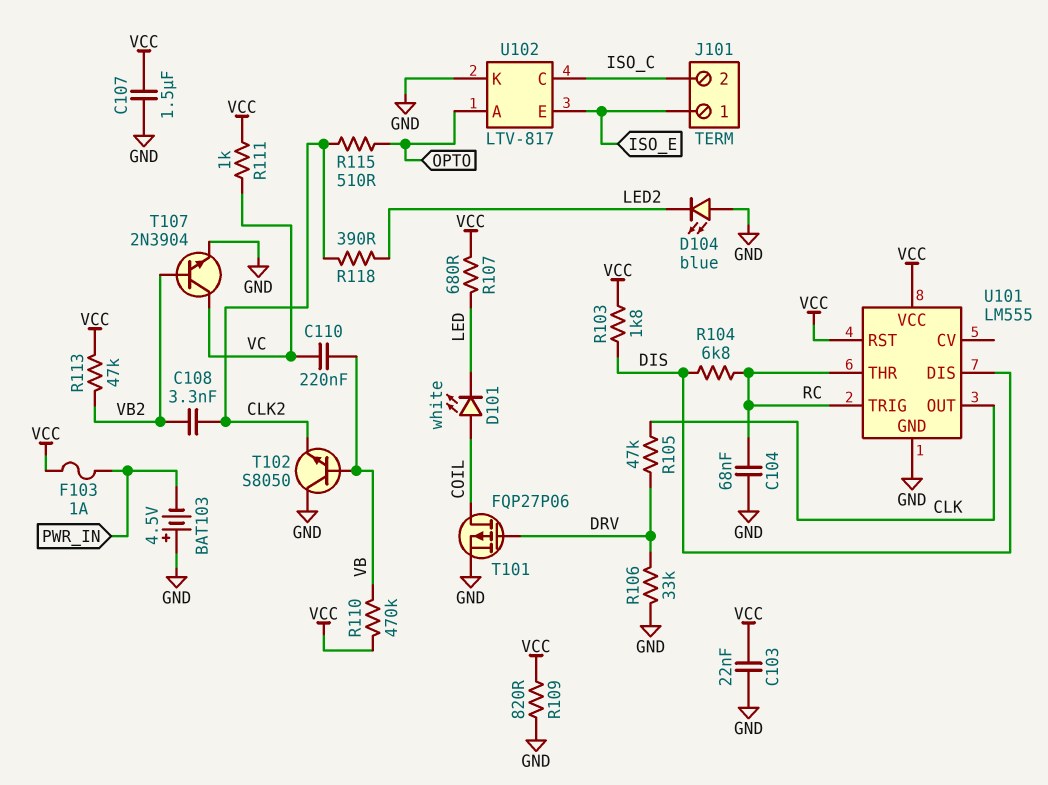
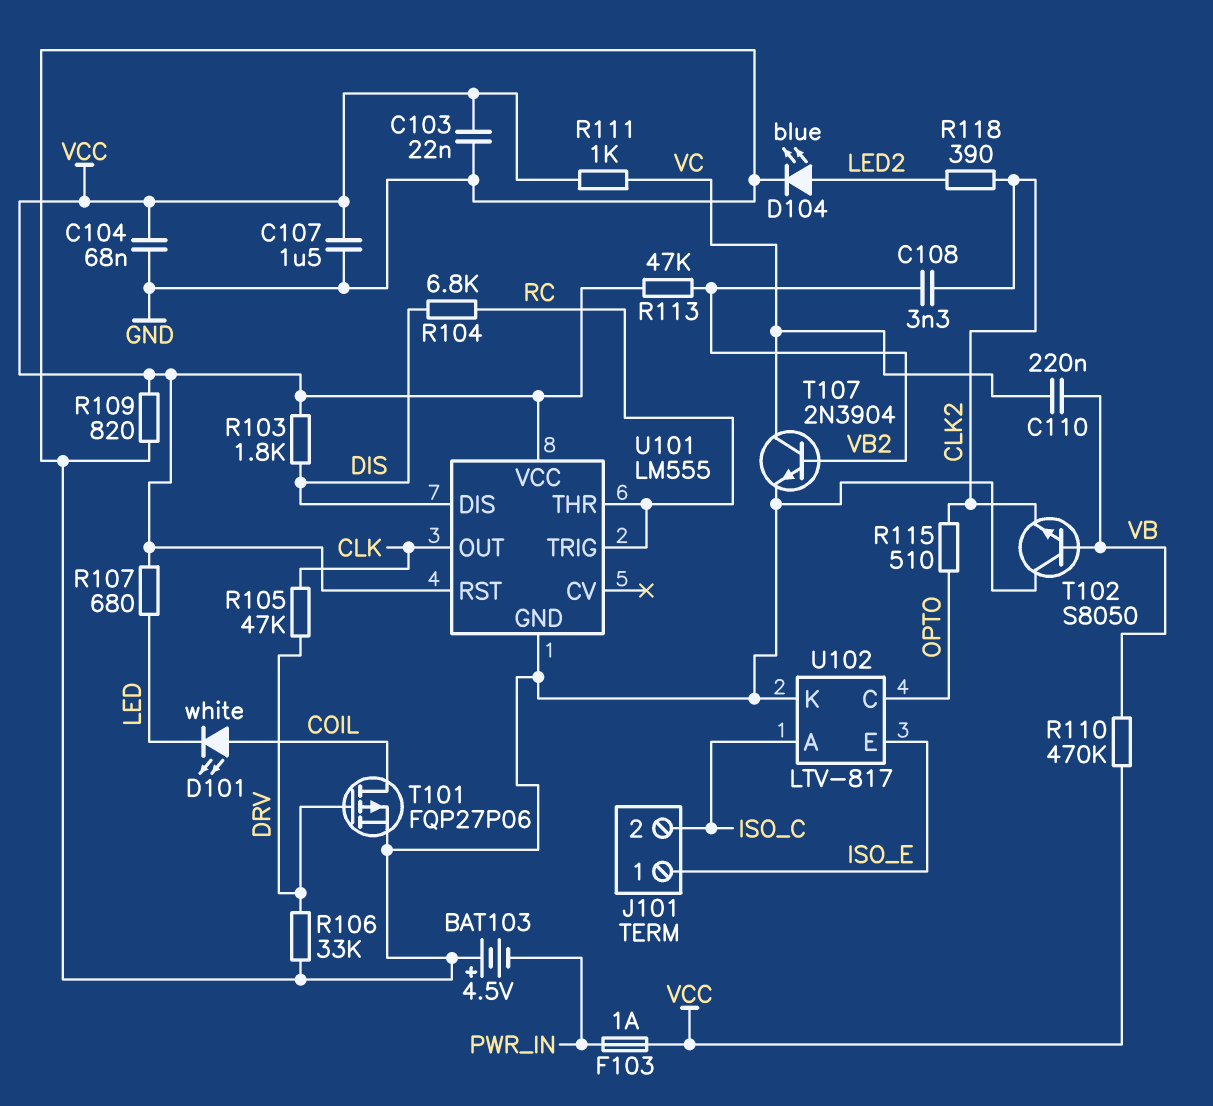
C104: 68nF (GND, RC) -> 68nF (GND, VCC)
D104: LED blue (A GND, K LED2) -> LED blue (A LED2, K GND)
U102 pin A: OPTO -> ISO_C
U102 pin C: ISO_C -> OPTO

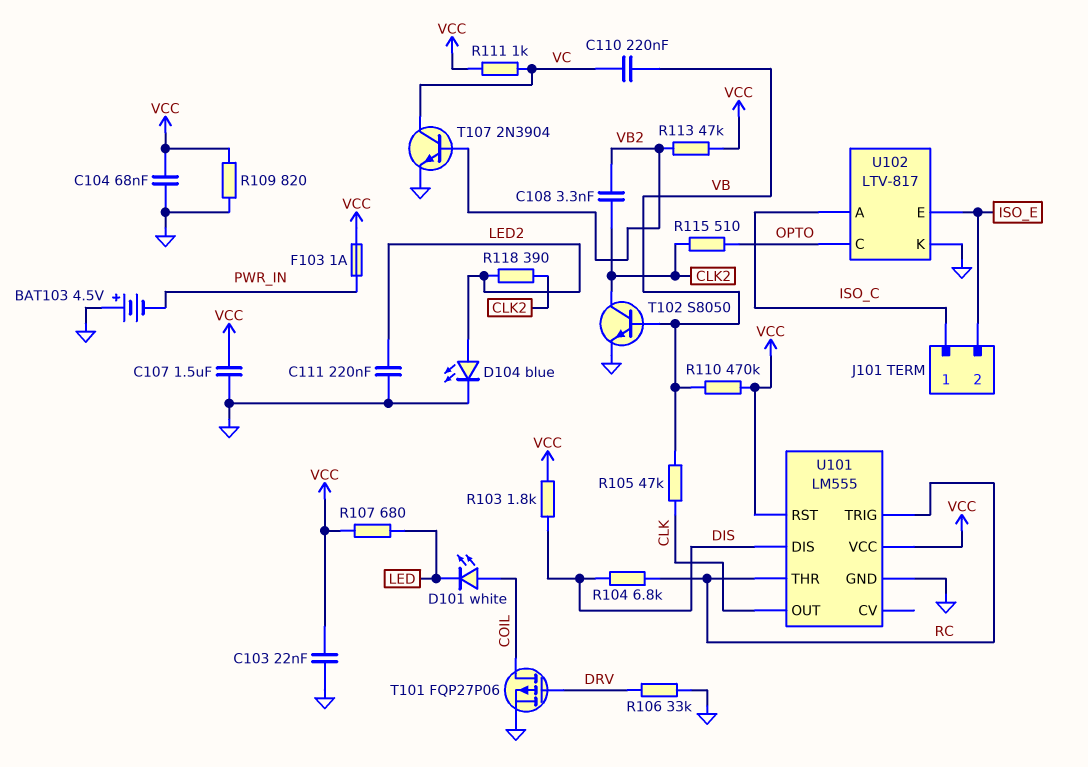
C111: none -> 220nF (GND, LED2)
J101 pin 1: ISO_E -> ISO_C
J101 pin 2: ISO_C -> ISO_E
R105: 47k (CLK, DRV) -> 47k (CLK, VB)
T102: NPN S8050 (B VB, C GND, E CLK2) -> NPN S8050 (B VB, C CLK2, E GND)

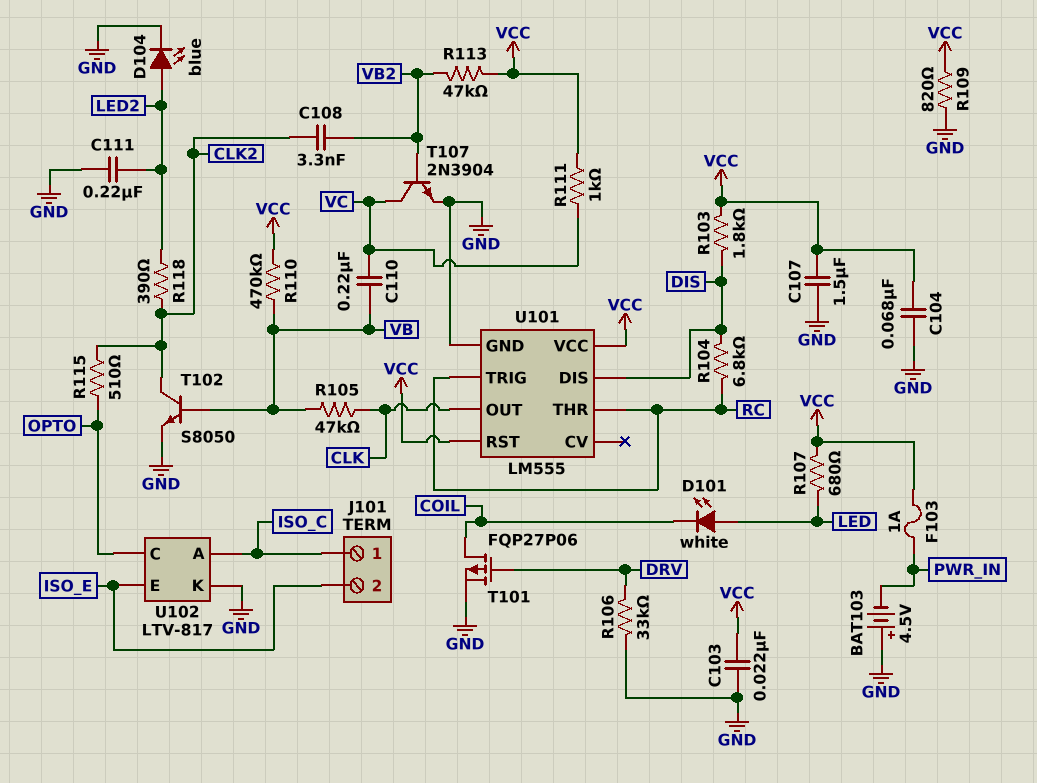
D101: LED white (A COIL, K LED) -> LED white (A LED, K COIL)

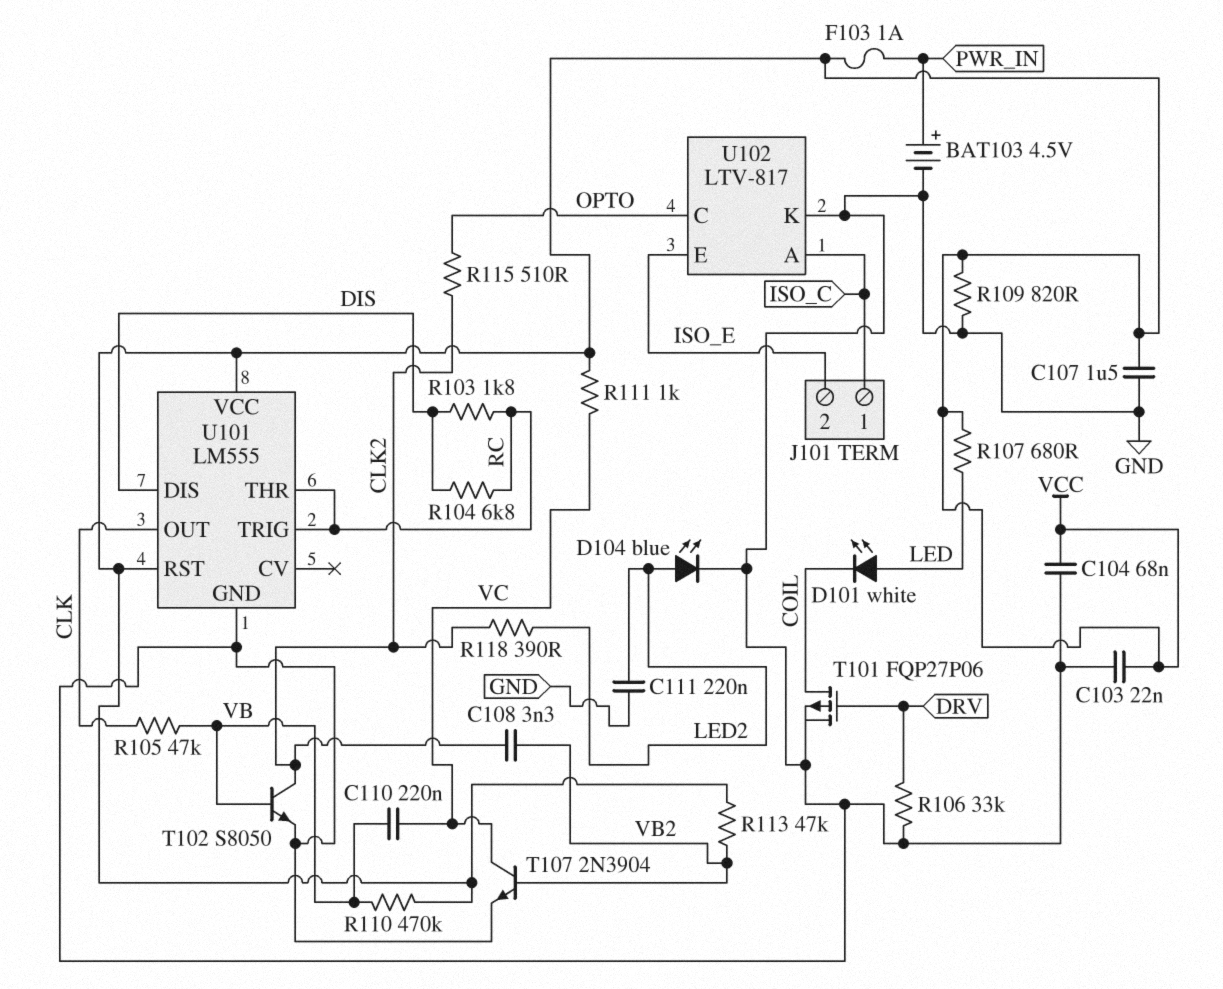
BAT103: 4.5V (plus GND, minus PWR_IN) -> 4.5V (plus PWR_IN, minus GND)
R103: 1.8k (DIS, VCC) -> 1.8k (DIS, RC)

